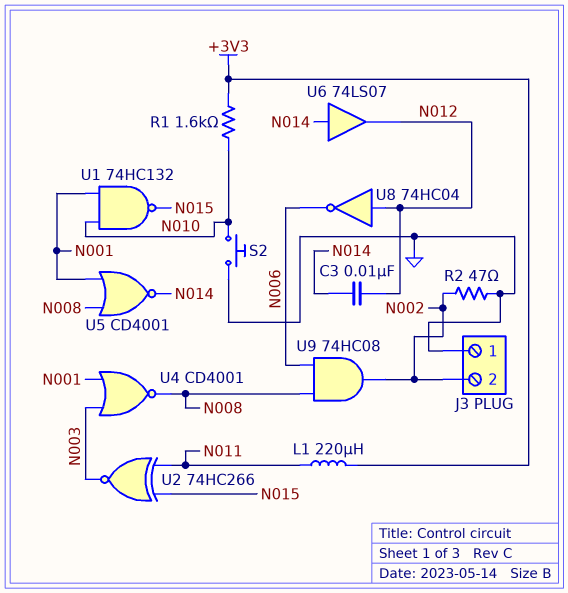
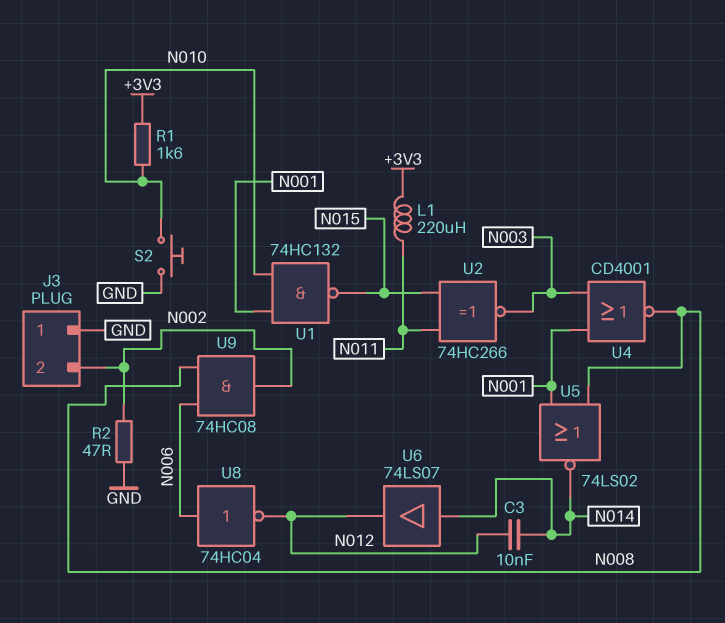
U5: NOR CD4001 (in N001, in N008, out N014) -> NOR 74LS02 (in N001, in N008, out N014)
U8: NOT 74HC04 (in N012, out N006) -> NOT 74HC04 (in N006, out N012)

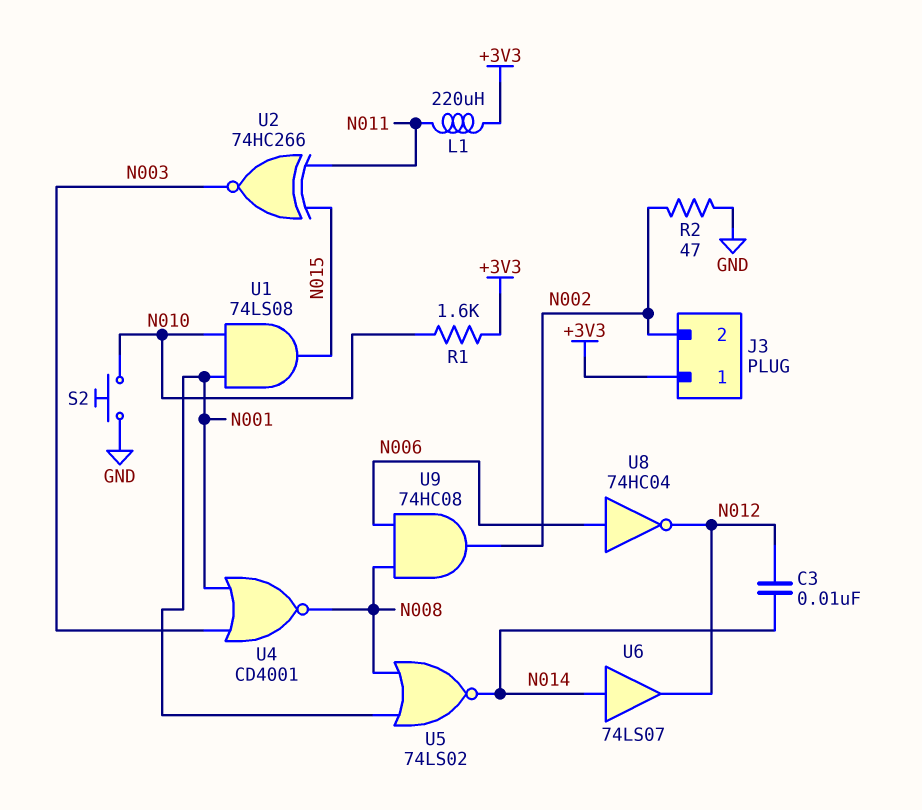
J3 pin 1: GND -> +3V3
U1: NAND 74HC132 (in N001, in N010, out N015) -> AND 74LS08 (in N001, in N010, out N015)

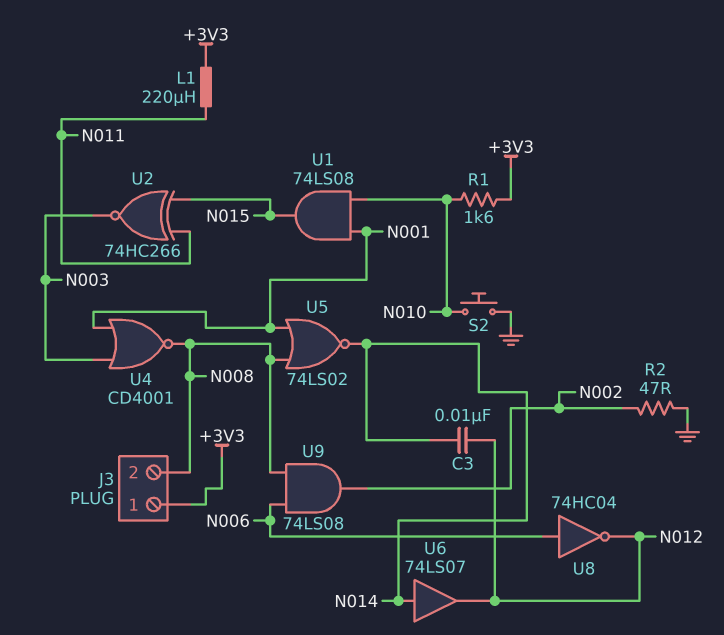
J3 pin 2: N002 -> N008
U9: AND 74HC08 (in N006, in N008, out N002) -> AND 74LS08 (in N006, in N008, out N002)

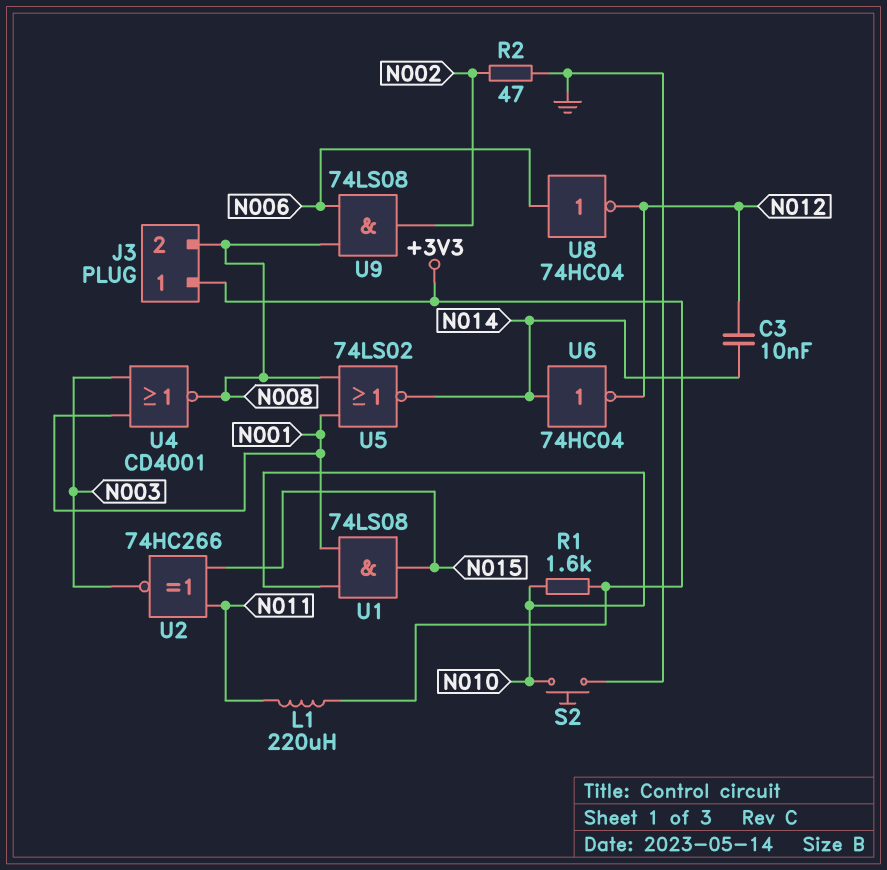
U6: buffer 74LS07 (in N014, out N012) -> NOT 74HC04 (in N014, out N012)

